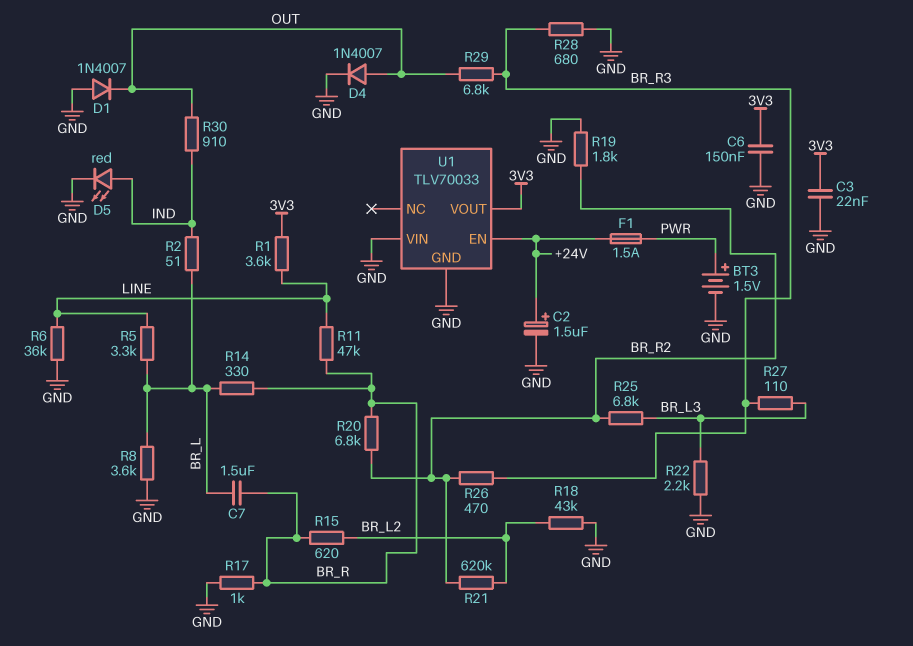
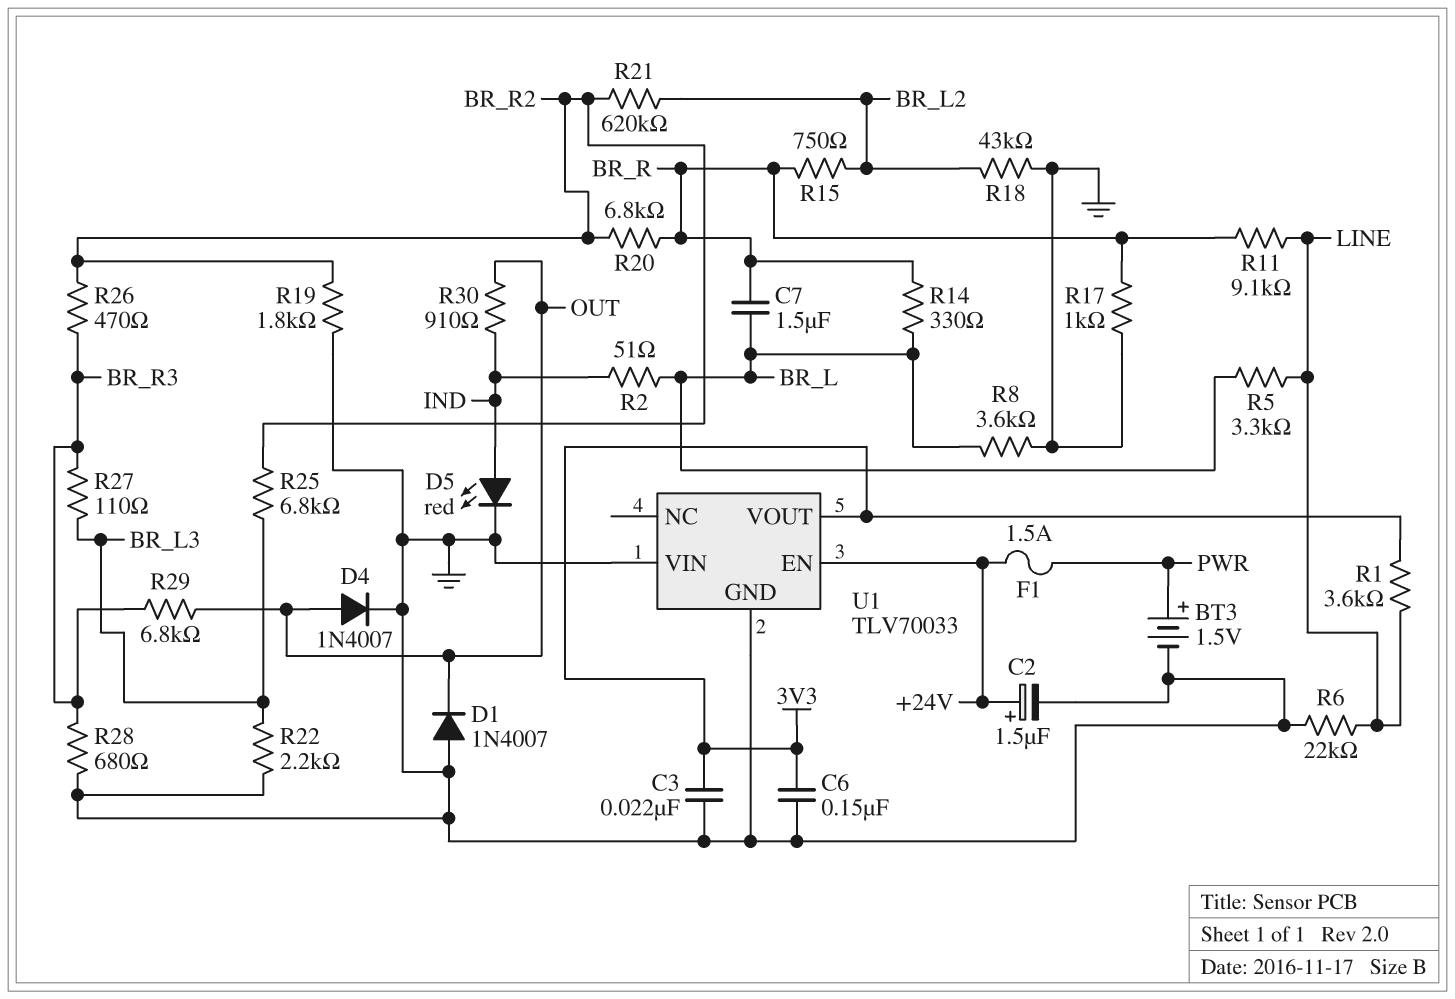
R6: 36k (GND, LINE) -> 22k (GND, LINE)
R11: 47k (BR_R, LINE) -> 9.1k (BR_R, LINE)
R15: 620 (BR_L2, BR_R) -> 750 (BR_L2, BR_R)

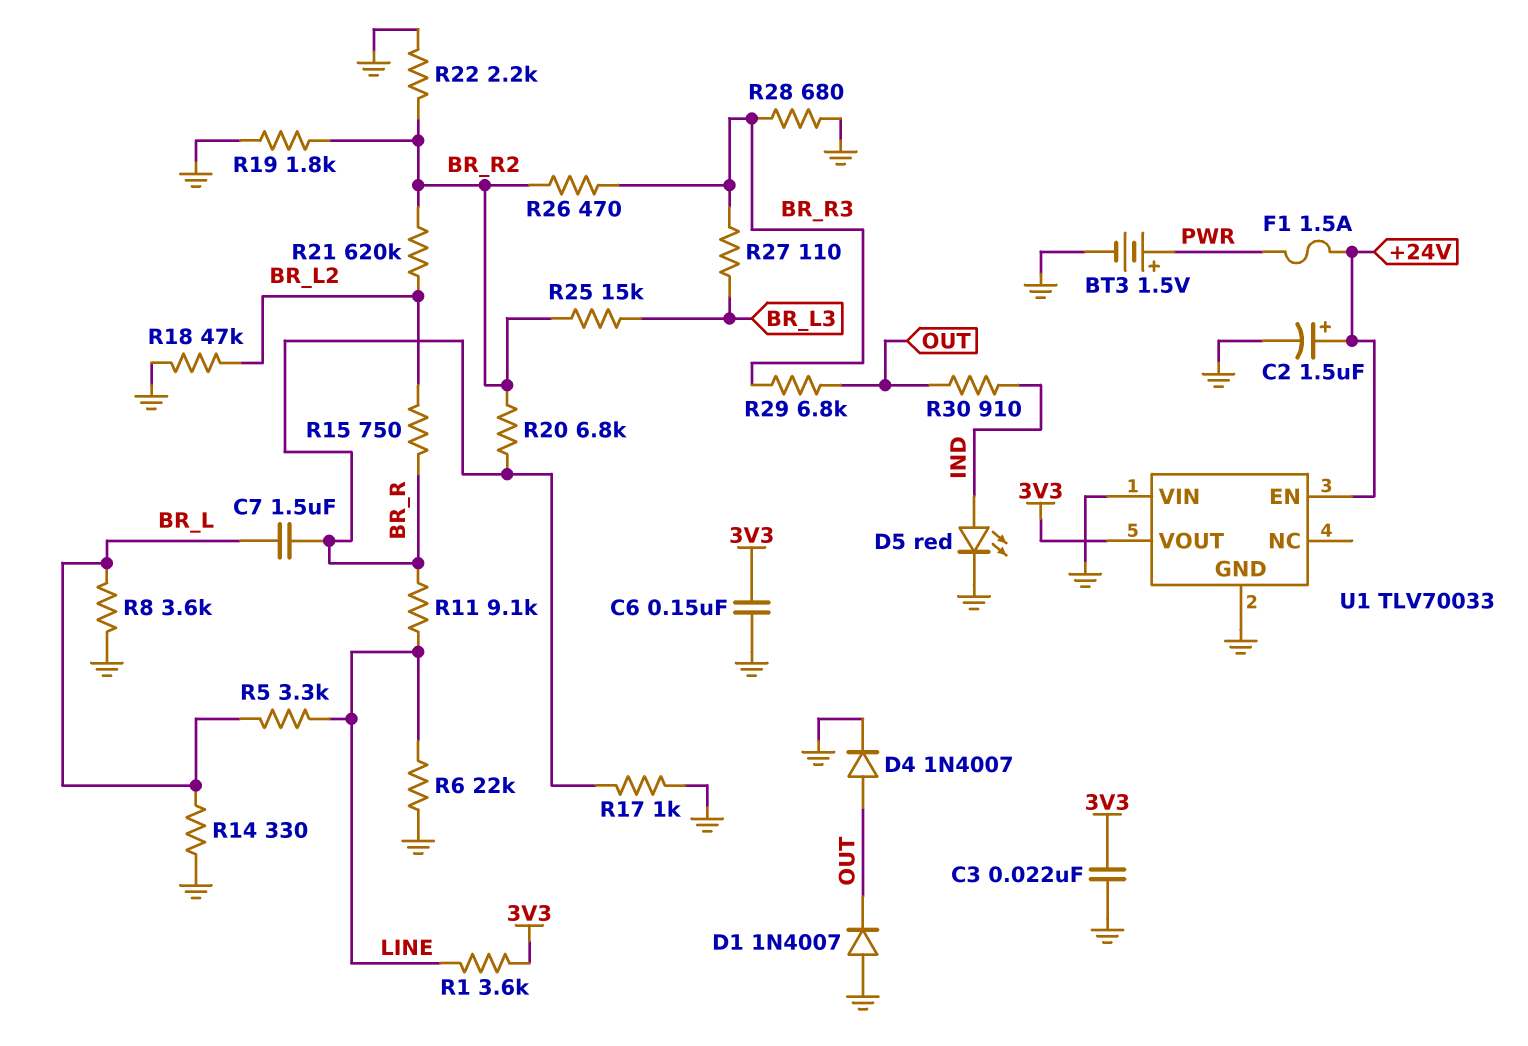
R2: 51 (BR_L, IND) -> none
R14: 330 (BR_L, BR_R) -> 330 (BR_L, GND)
R18: 43k (BR_L2, GND) -> 47k (BR_L2, GND)
R22: 2.2k (BR_L3, GND) -> 2.2k (BR_R2, GND)
R25: 6.8k (BR_L3, BR_R2) -> 15k (BR_L3, BR_R2)

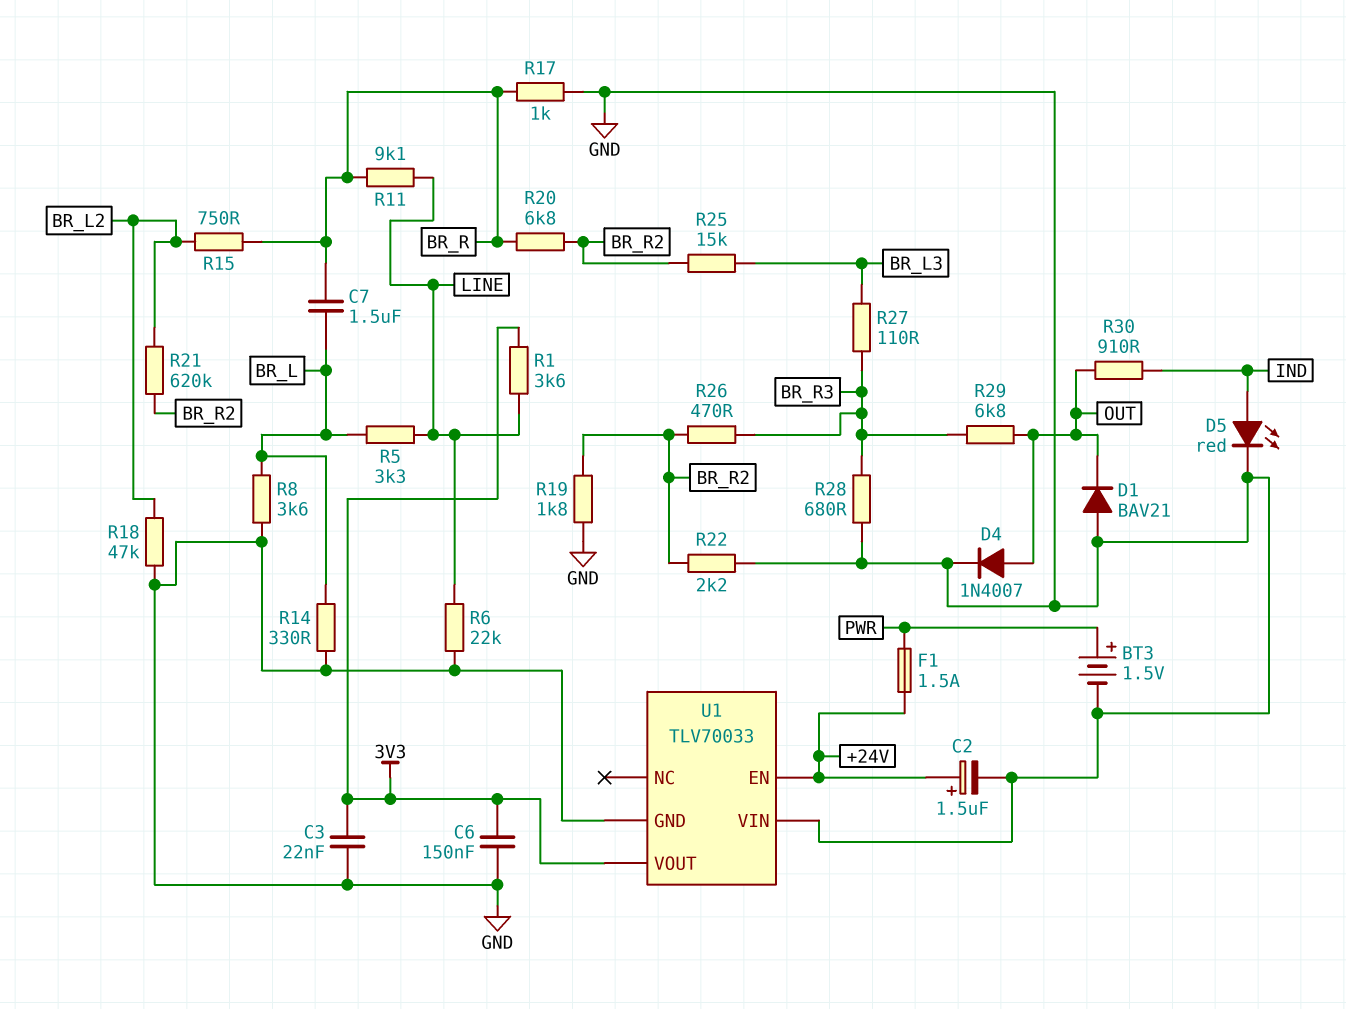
D1: diode 1N4007 (A GND, K OUT) -> diode BAV21 (A GND, K OUT)

